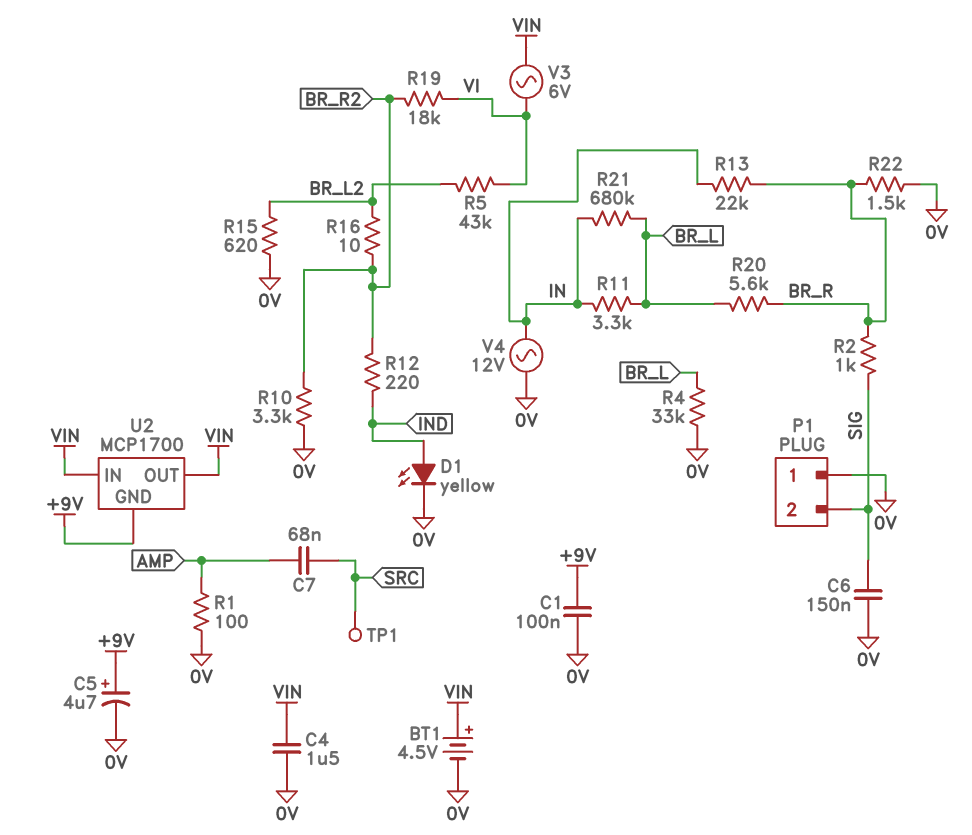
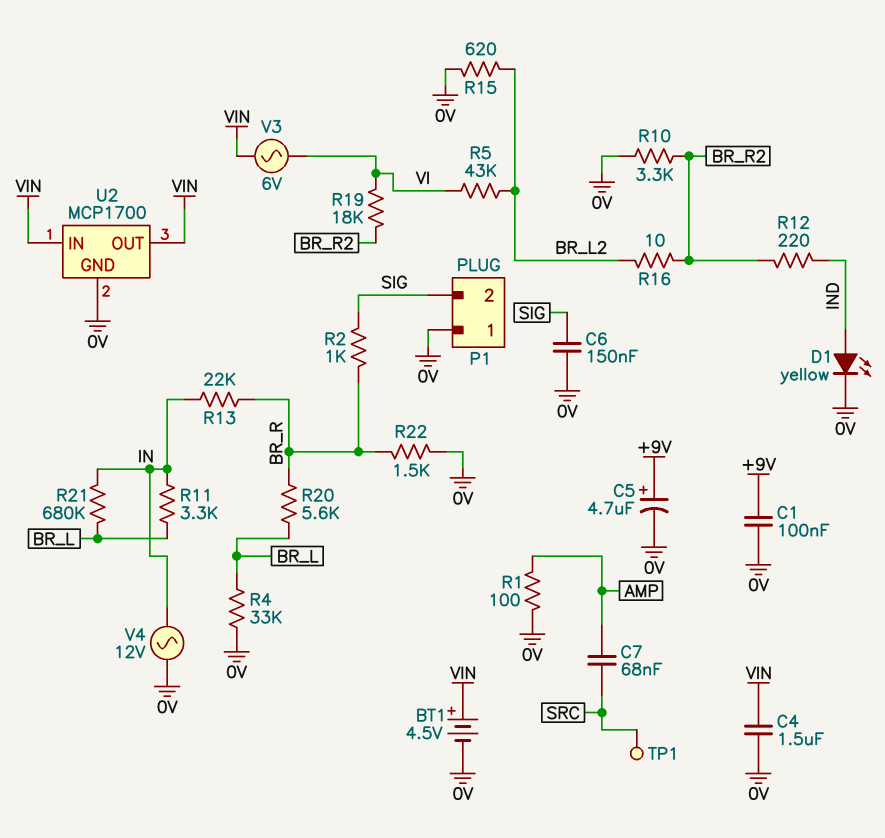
U2 pin GND: +9V -> 0V

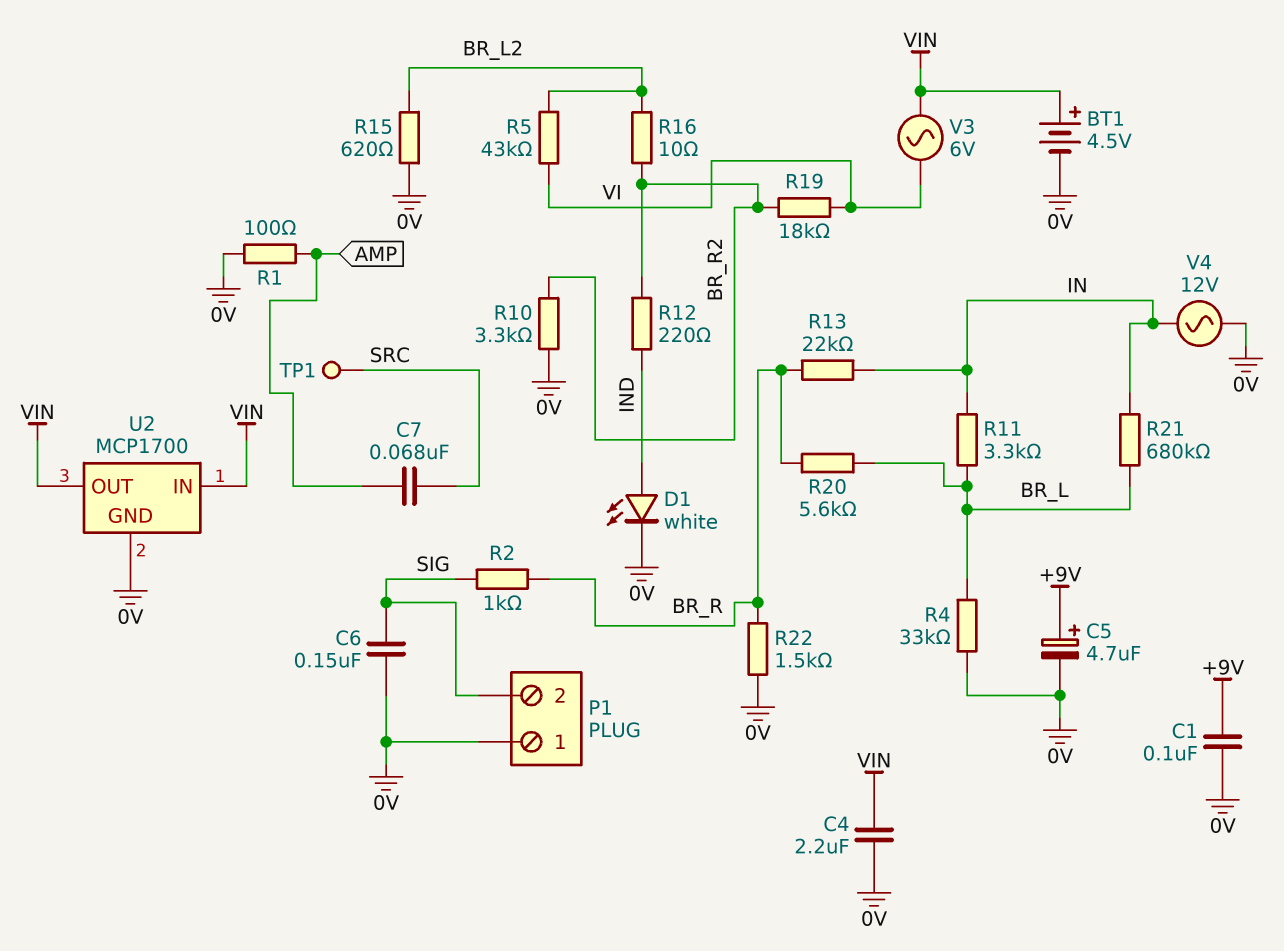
C4: 1.5uF (0V, VIN) -> 2.2uF (0V, VIN)
D1: LED yellow (A IND, K 0V) -> LED white (A IND, K 0V)

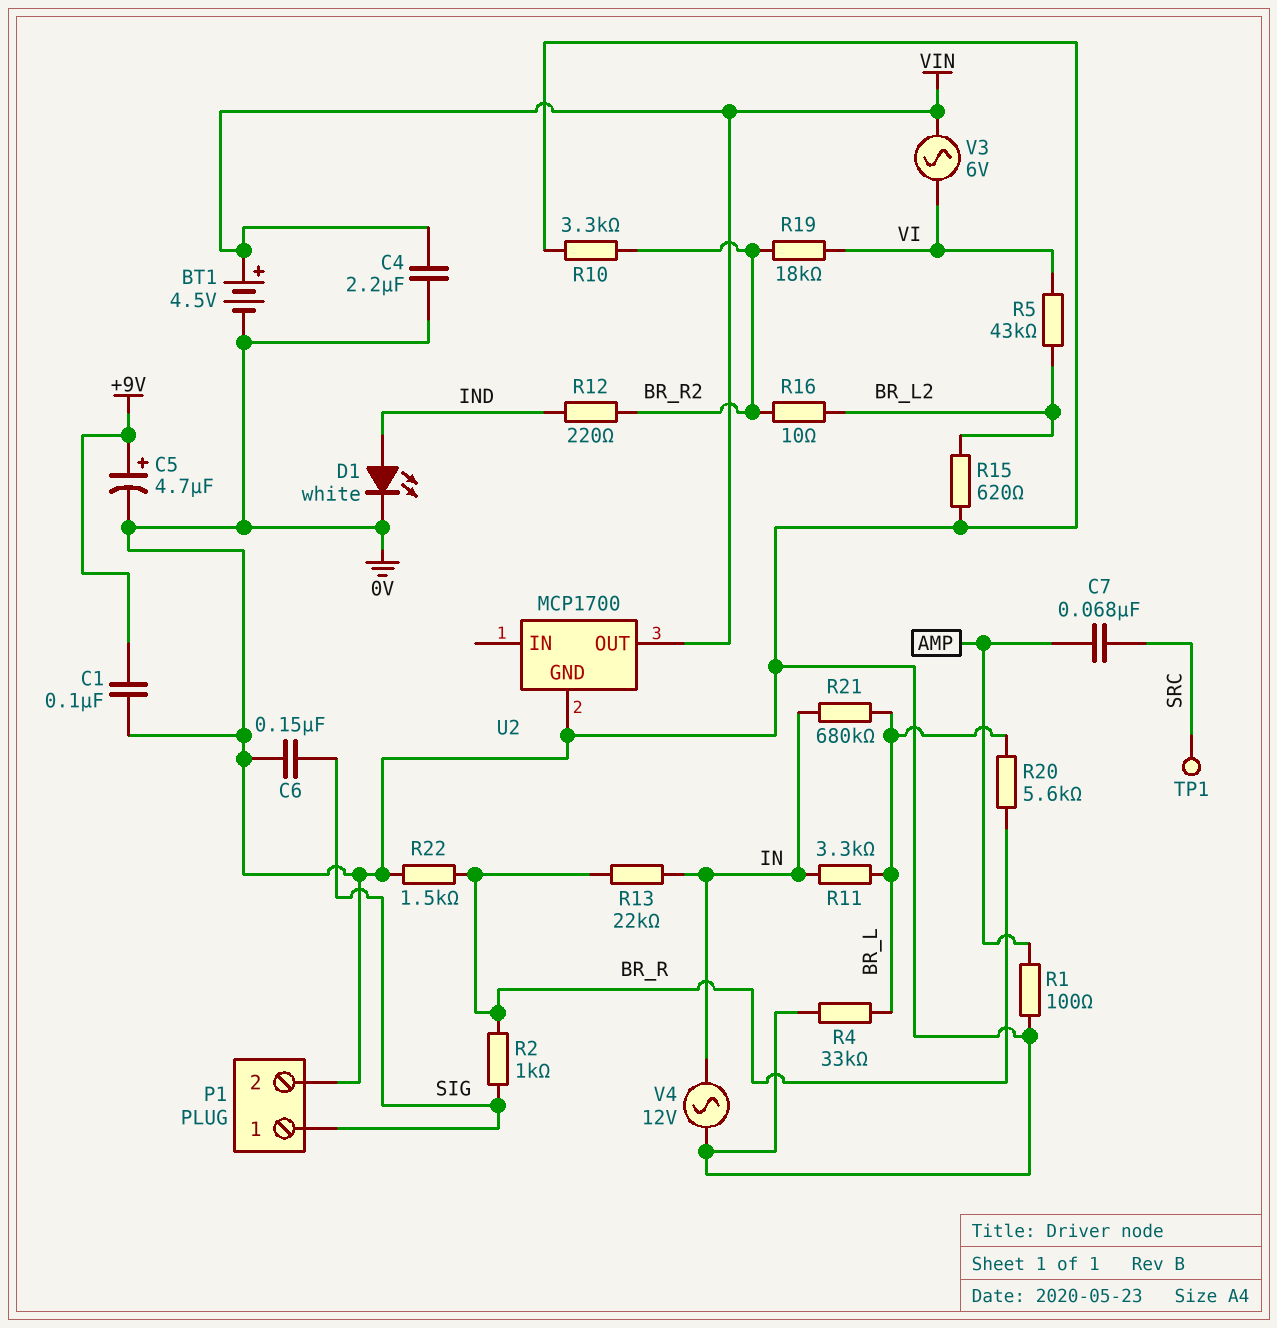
P1 pin 1: 0V -> SIG
P1 pin 2: SIG -> 0V
U2 pin IN: VIN -> none

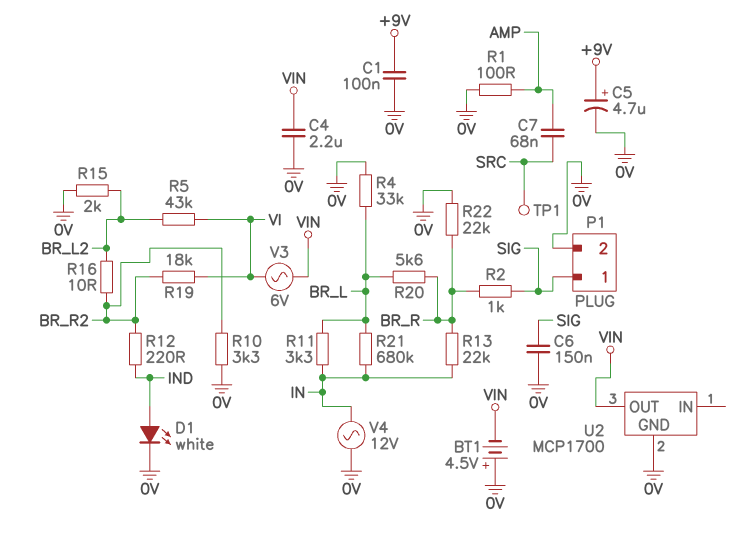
BT1: 4.5V (plus VIN, minus 0V) -> 4.5V (plus 0V, minus VIN)
R15: 620 (0V, BR_L2) -> 2k (0V, BR_L2)
R22: 1.5k (0V, BR_R) -> 22k (0V, BR_R)

